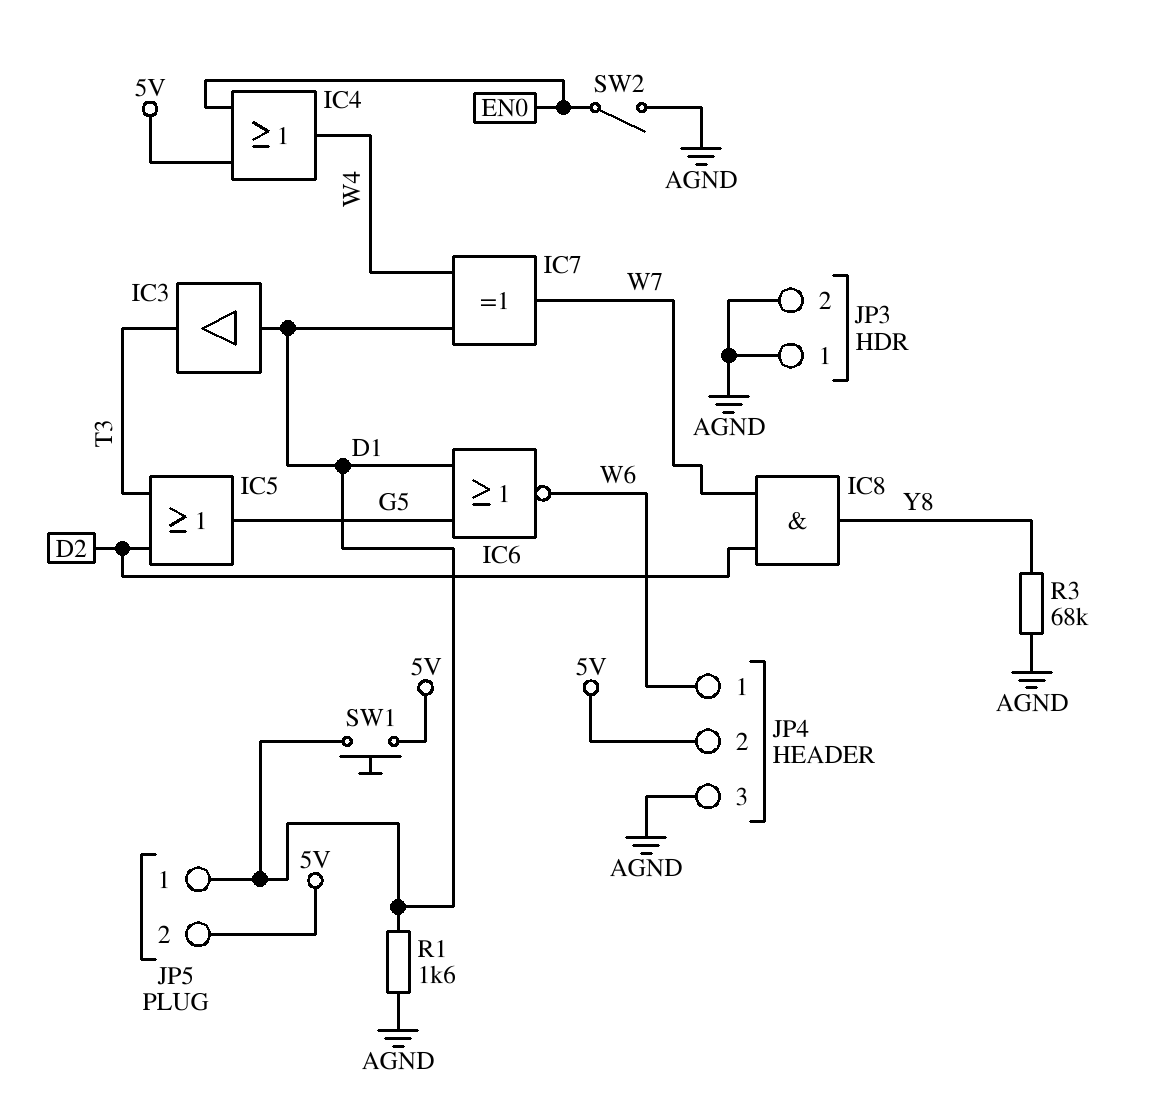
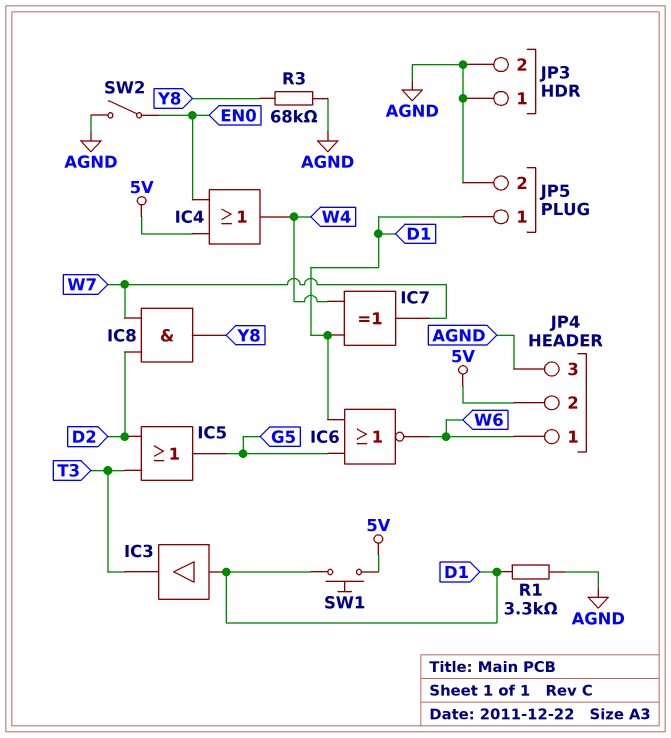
JP5 pin 2: 5V -> AGND
R1: 1.6k (AGND, D1) -> 3.3k (AGND, D1)

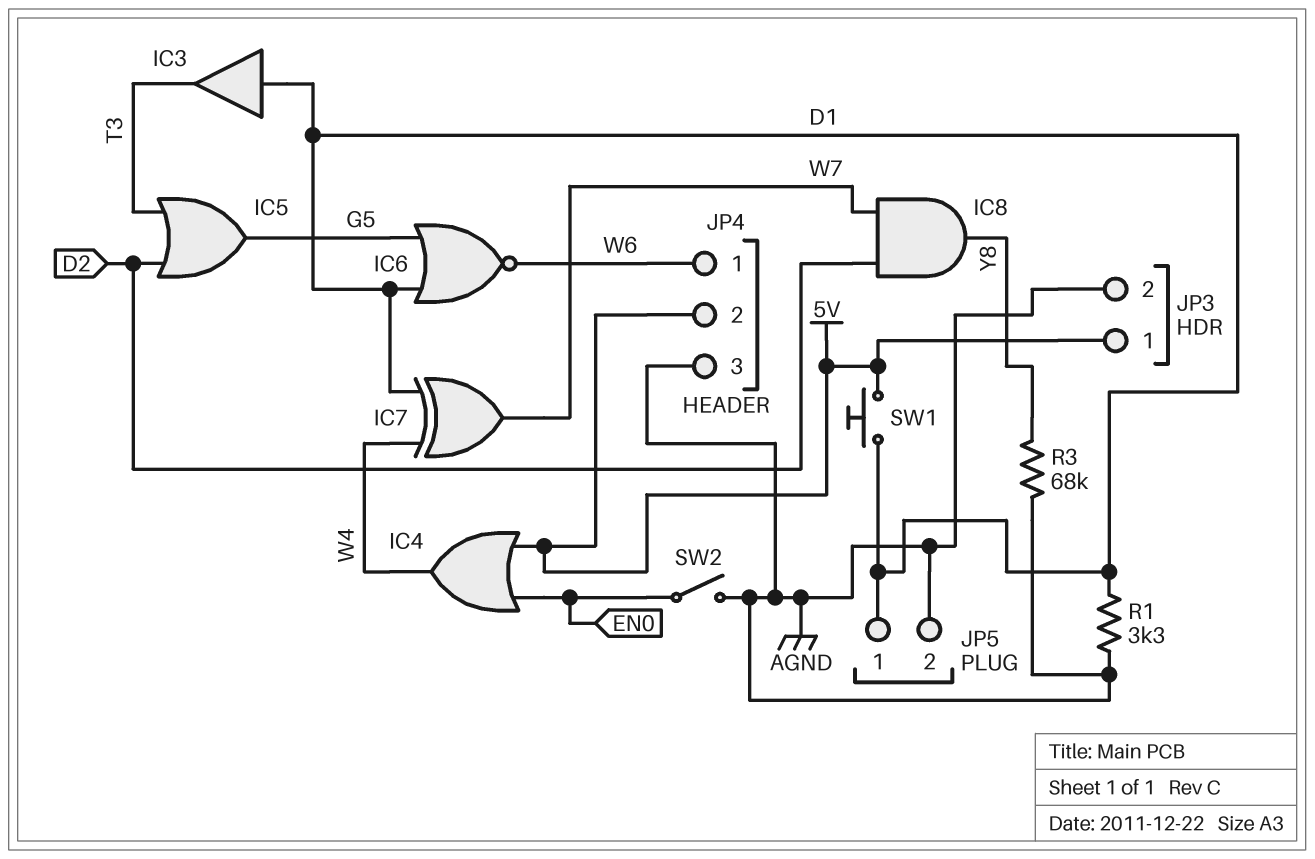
JP3 pin 1: AGND -> 5V

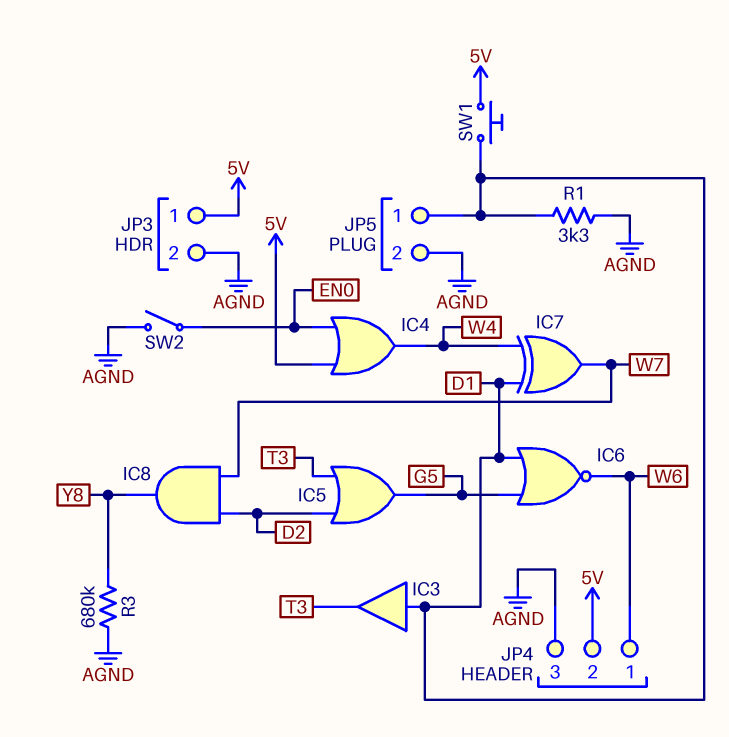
R3: 68k (AGND, Y8) -> 680k (AGND, Y8)

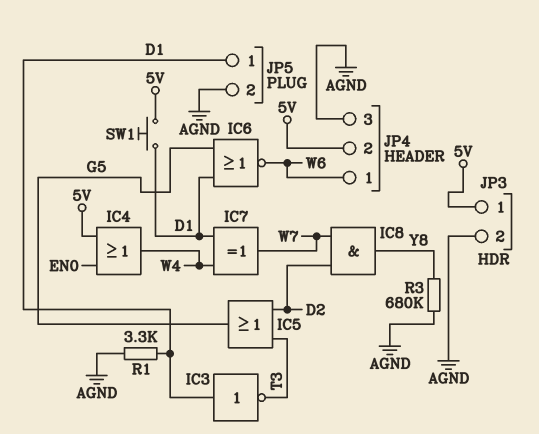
IC3: buffer (in D1, out T3) -> NOT (in D1, out T3)
SW2: switch (AGND, EN0) -> none

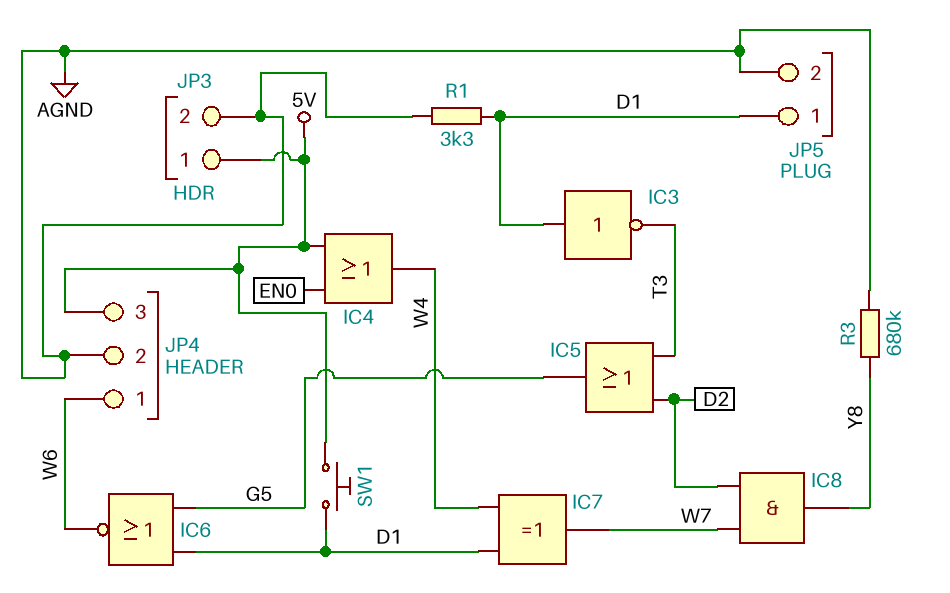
JP4 pin 2: 5V -> AGND
JP4 pin 3: AGND -> 5V

